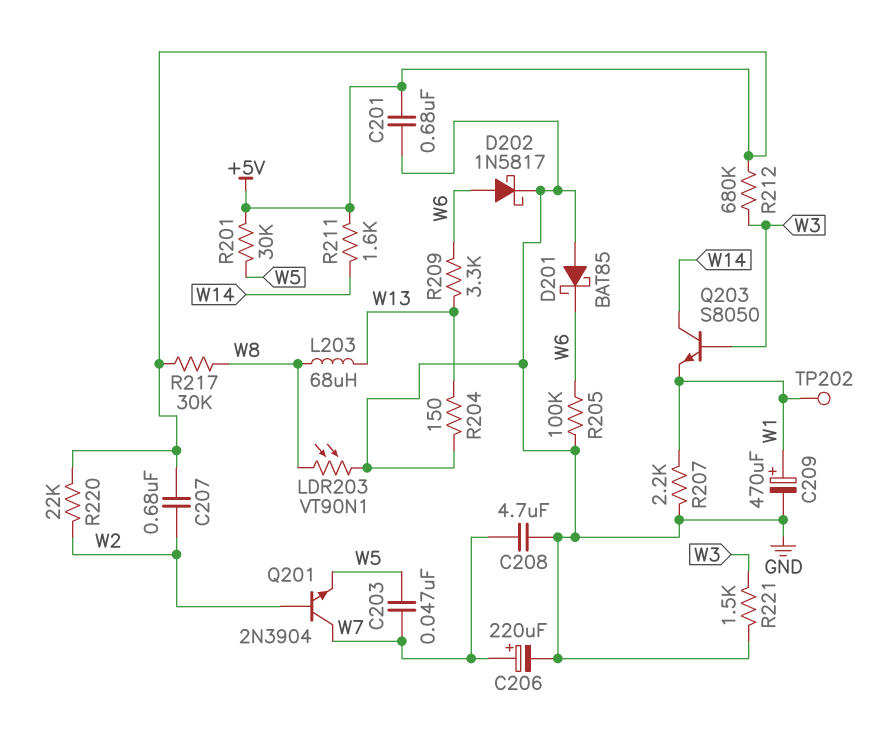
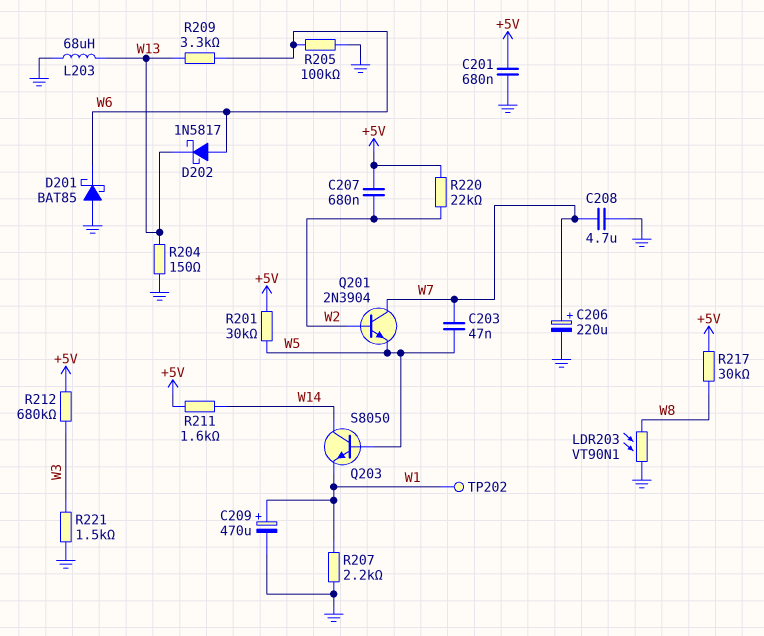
D202: schottky 1N5817 (A W6, K GND) -> schottky 1N5817 (A W6, K W13)
L203: 68uH (W8, W13) -> 68uH (GND, W13)
Q203: NPN S8050 (B W3, C W14, E W1) -> NPN S8050 (B W5, C W14, E W1)

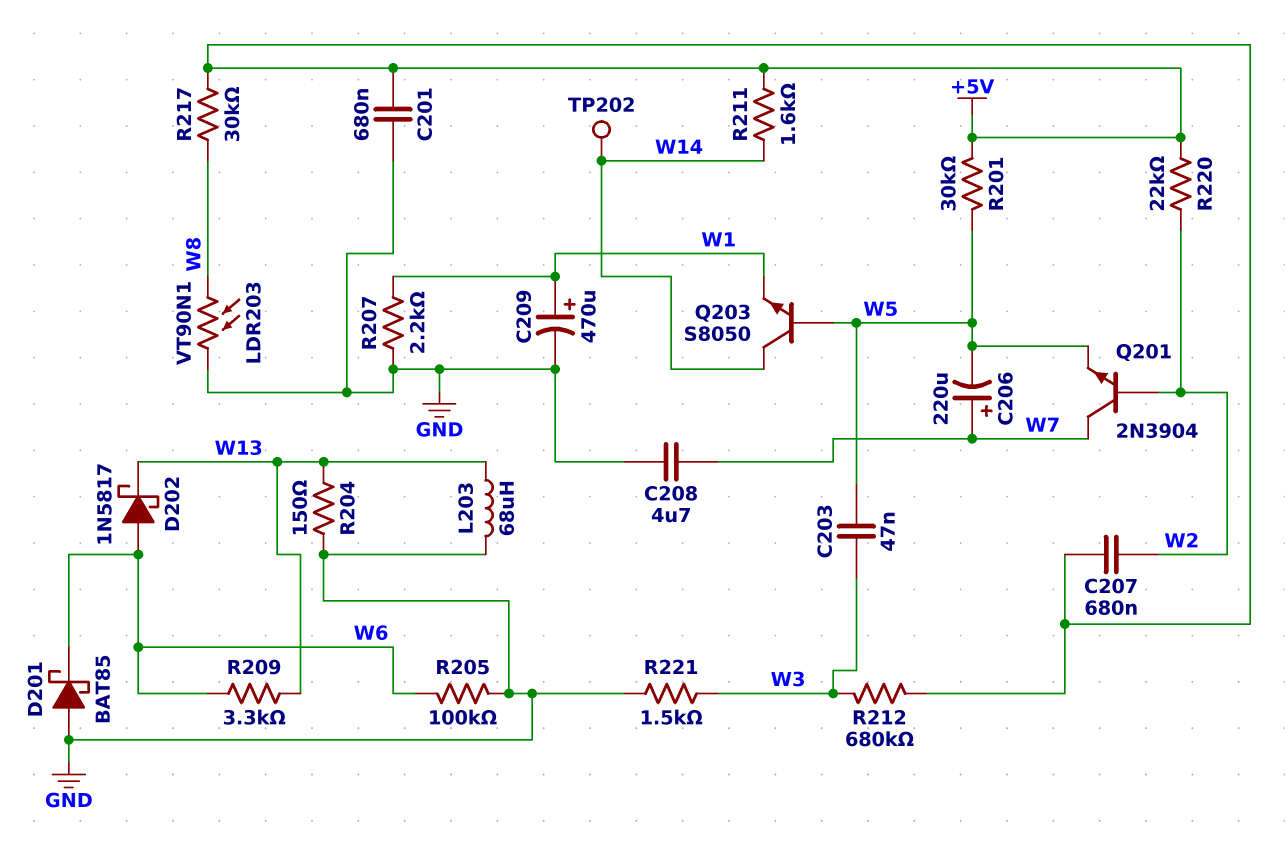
C203: 47nF (W5, W7) -> 47nF (W3, W5)
C206: 220uF (plus W7, minus GND) -> 220uF (plus W7, minus W5)
TP202: test point (W1) -> test point (W14)

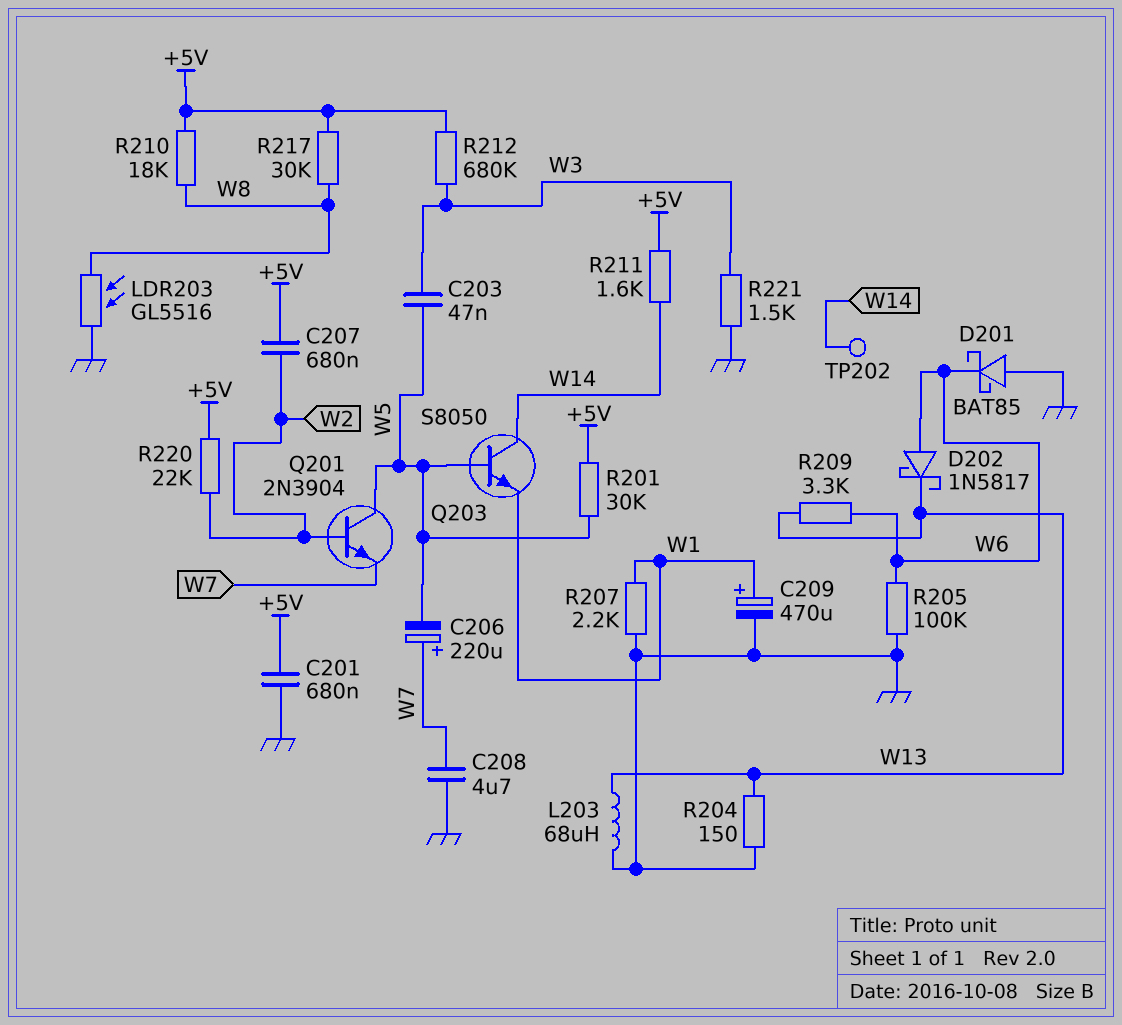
LDR203: VT90N1 (GND, W8) -> GL5516 (GND, W8)
Q201: NPN 2N3904 (B W2, C W7, E W5) -> NPN 2N3904 (B W2, C W5, E W7)
R210: none -> 18k (+5V, W8)

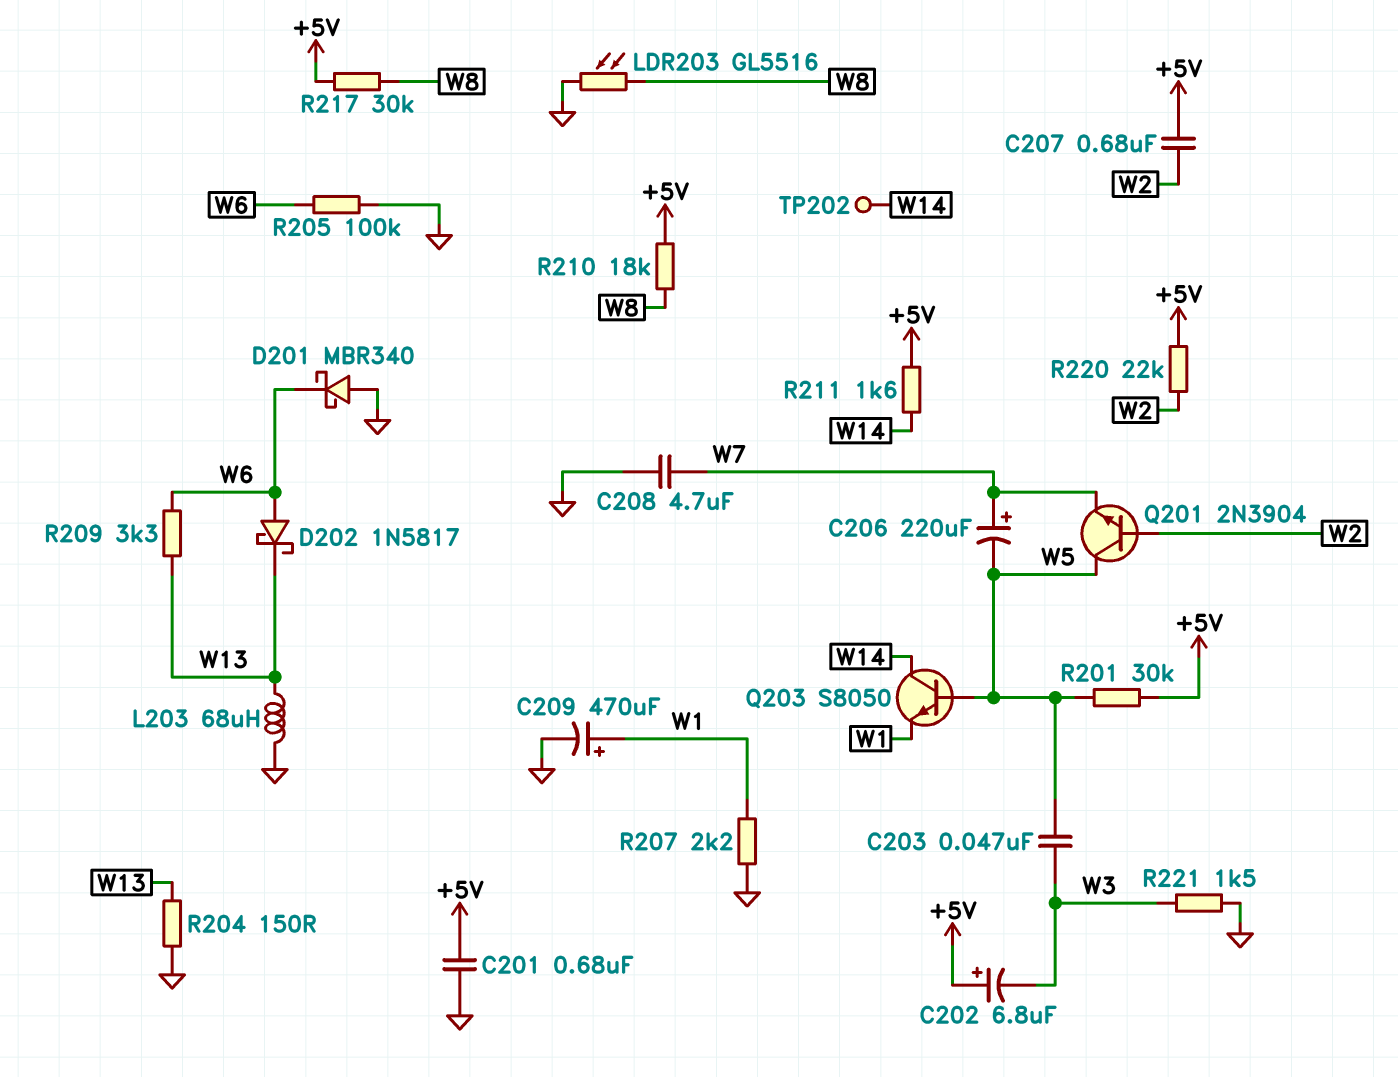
C202: none -> 6.8uF (plus +5V, minus W3)
D201: schottky BAT85 (A GND, K W6) -> schottky MBR340 (A GND, K W6)
R212: 680k (+5V, W3) -> none

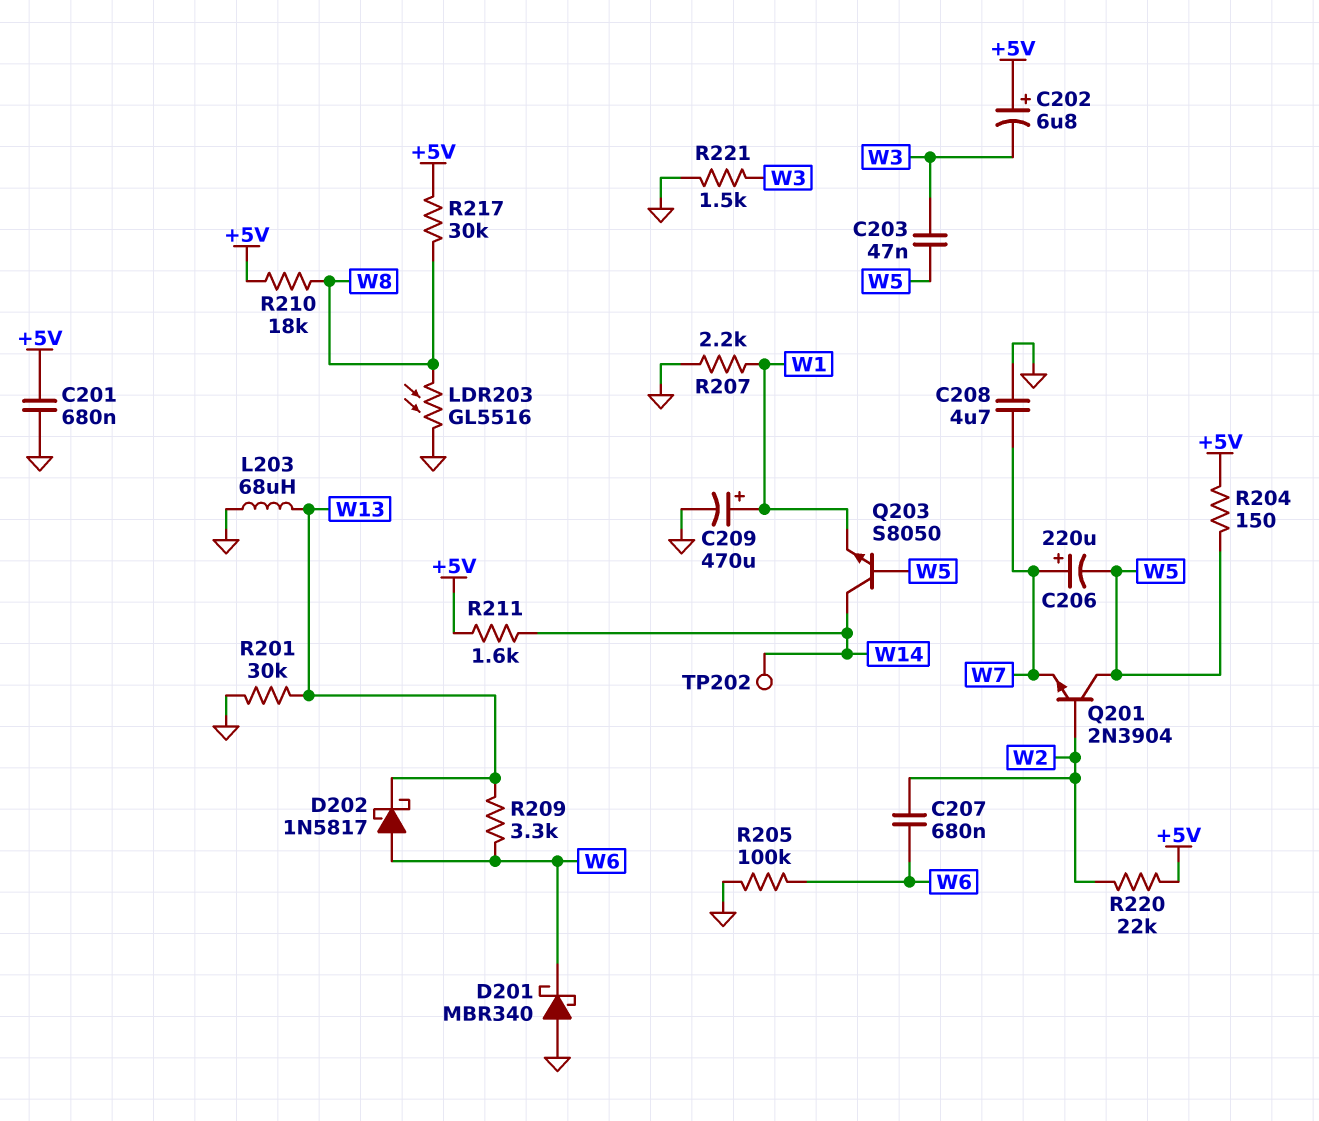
C207: 680nF (+5V, W2) -> 680nF (W2, W6)
R201: 30k (+5V, W5) -> 30k (GND, W13)
R204: 150 (GND, W13) -> 150 (+5V, W5)

